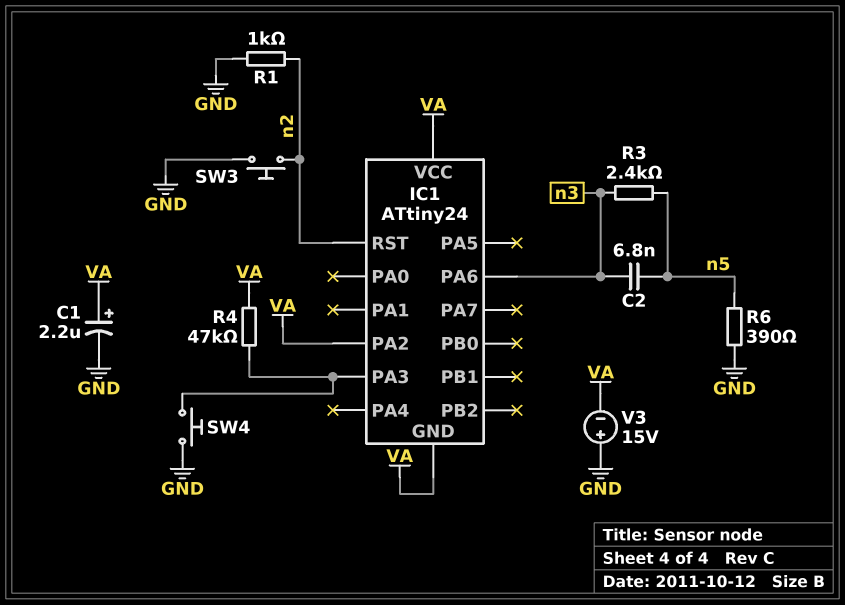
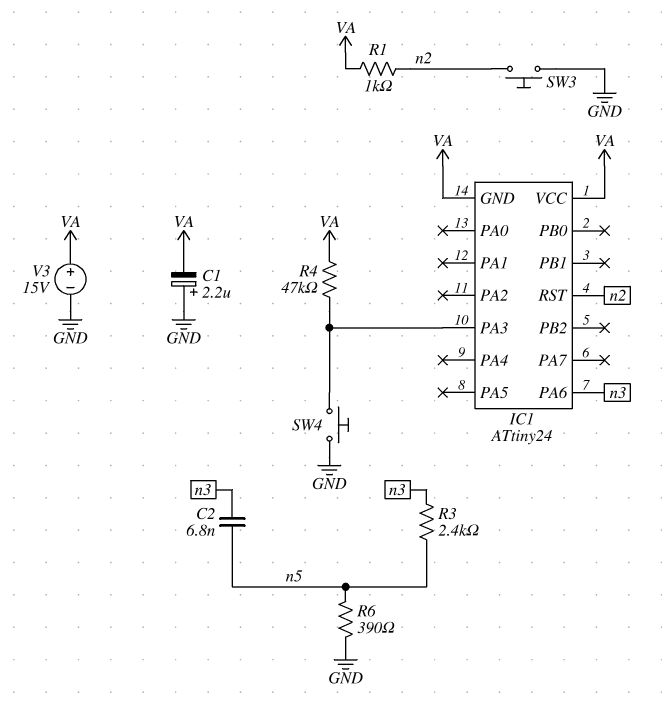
C1: 2.2uF (plus VA, minus GND) -> 2.2uF (plus GND, minus VA)
IC1 pin PA2: VA -> none
R1: 1k (GND, n2) -> 1k (VA, n2)
V3: 15V (plus GND, minus VA) -> 15V (plus VA, minus GND)

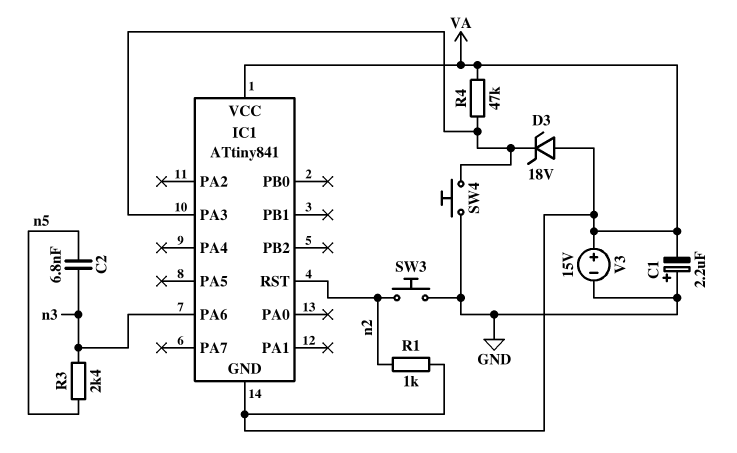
D3: none -> zener 18V (A VA, K IC1/PA3)
IC1: ATtiny24 -> ATtiny841
R6: 390 (GND, n5) -> none

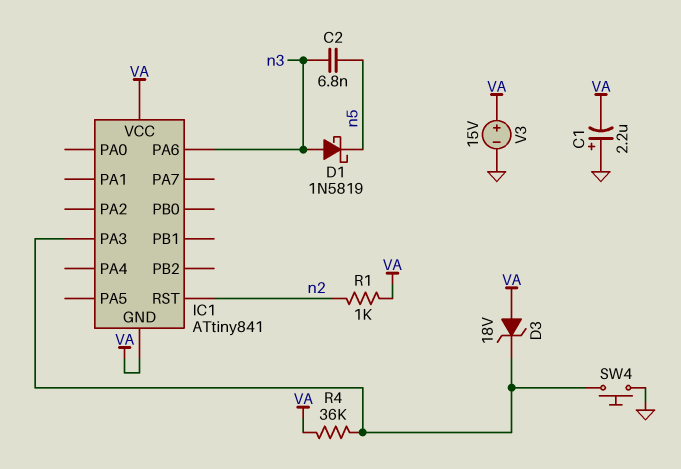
D1: none -> schottky 1N5819 (A n3, K n5)
R3: 2.4k (n3, n5) -> none
R4: 47k (IC1/PA3, VA) -> 36k (IC1/PA3, VA)
SW3: button (GND, n2) -> none

